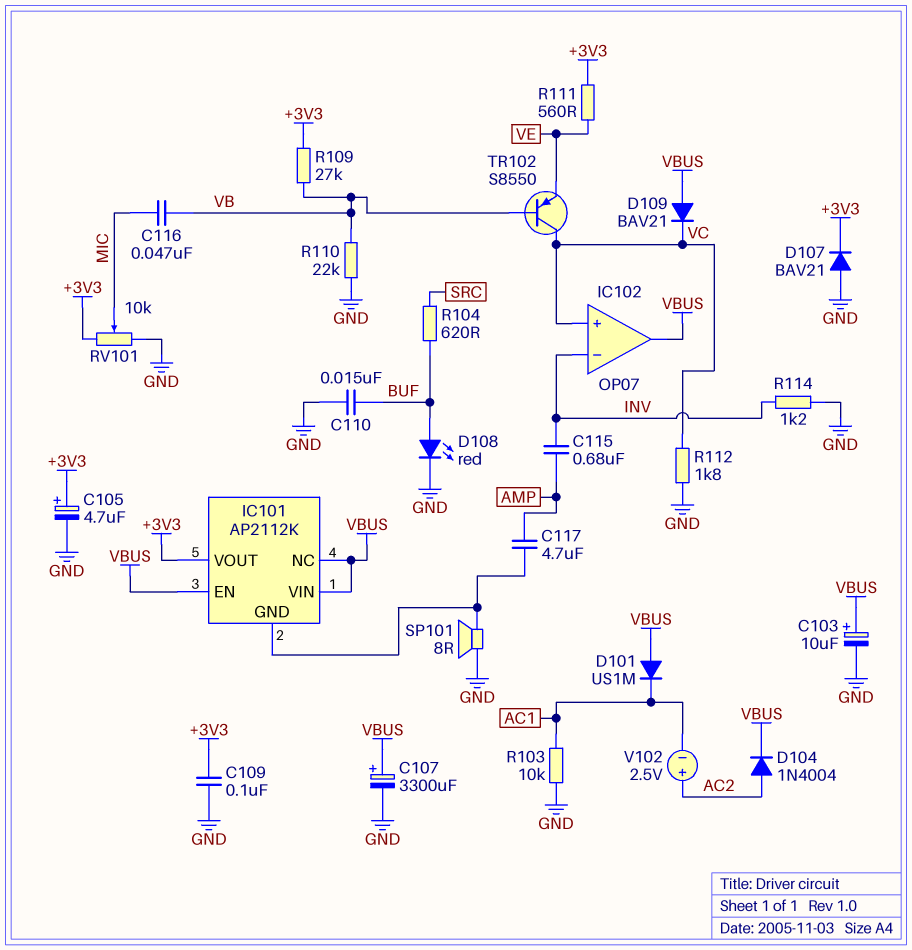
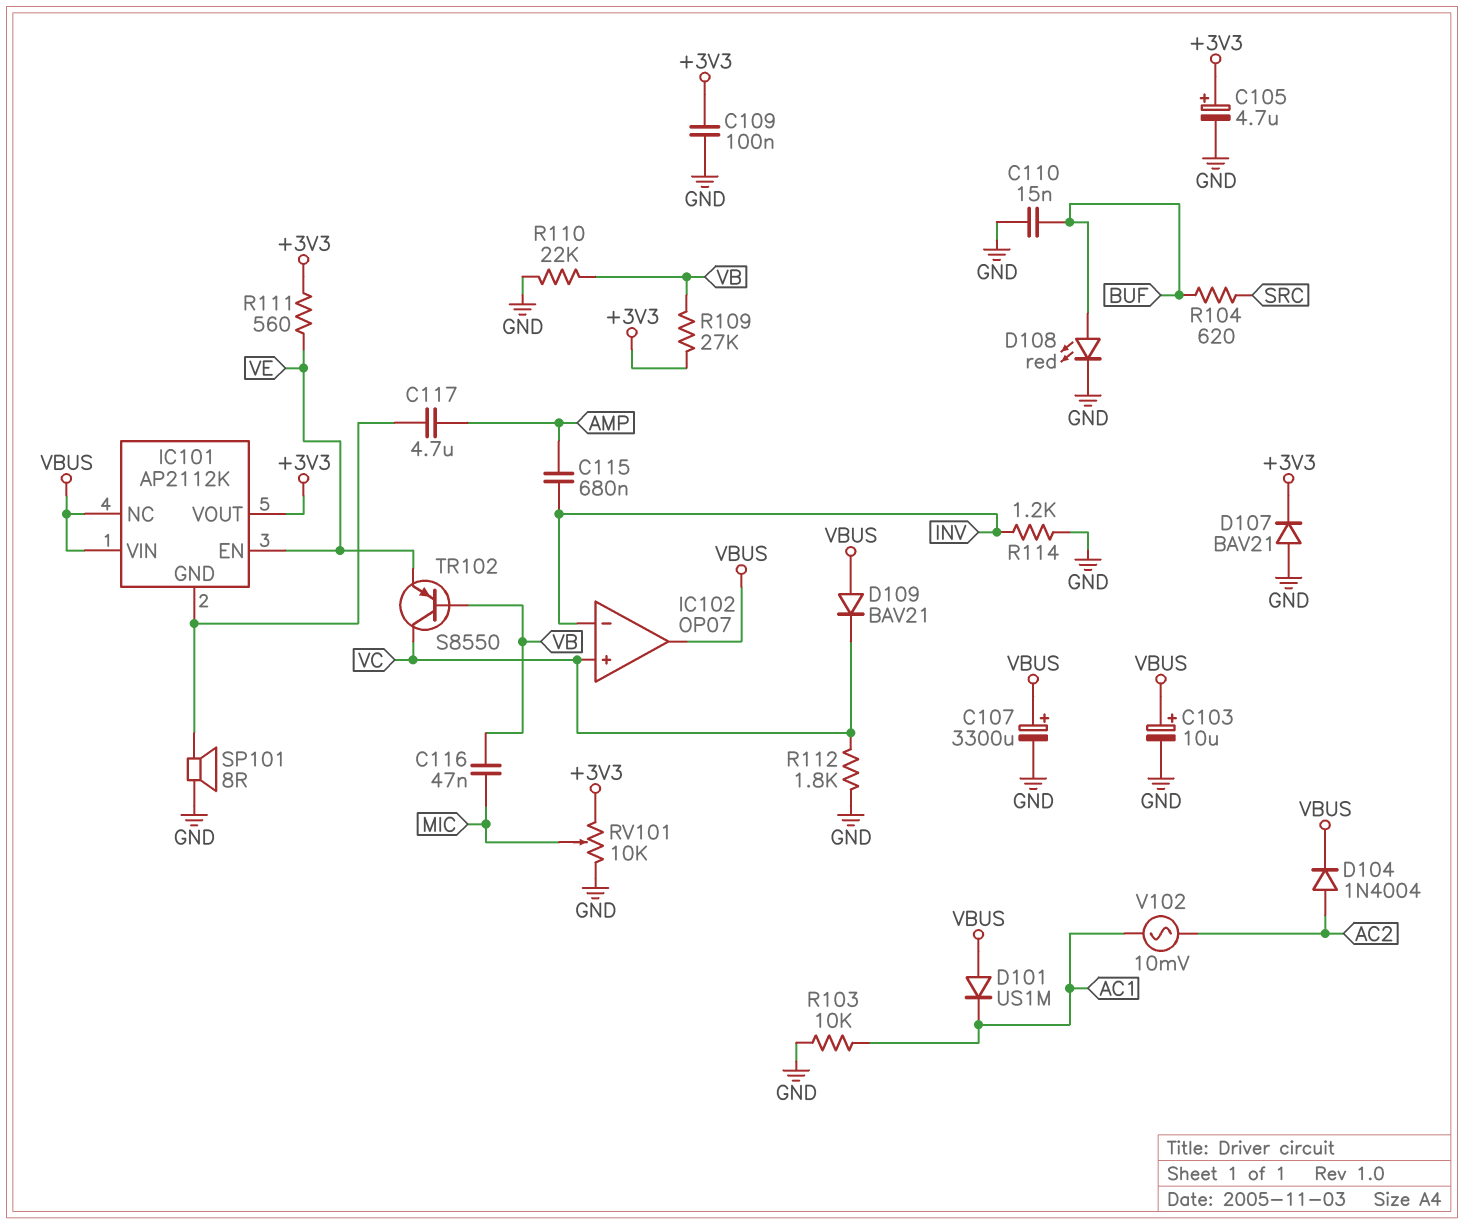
IC101 pin EN: VBUS -> VE
V102: 2.5V (plus AC2, minus AC1) -> AC 10mV (AC1, AC2)

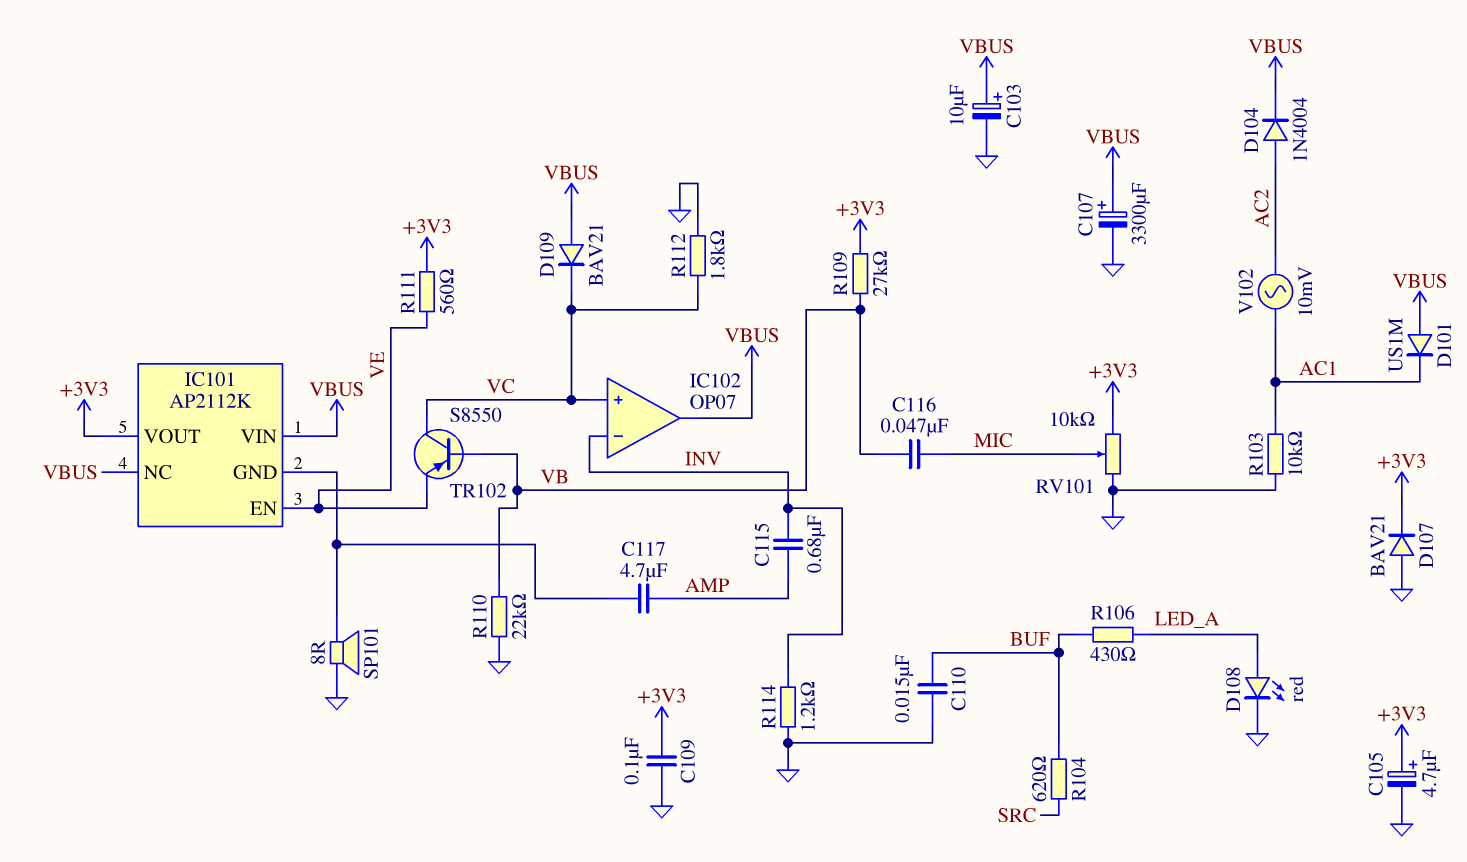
D108: LED red (A BUF, K GND) -> LED red (A LED_A, K GND)
R106: none -> 430 (BUF, LED_A)

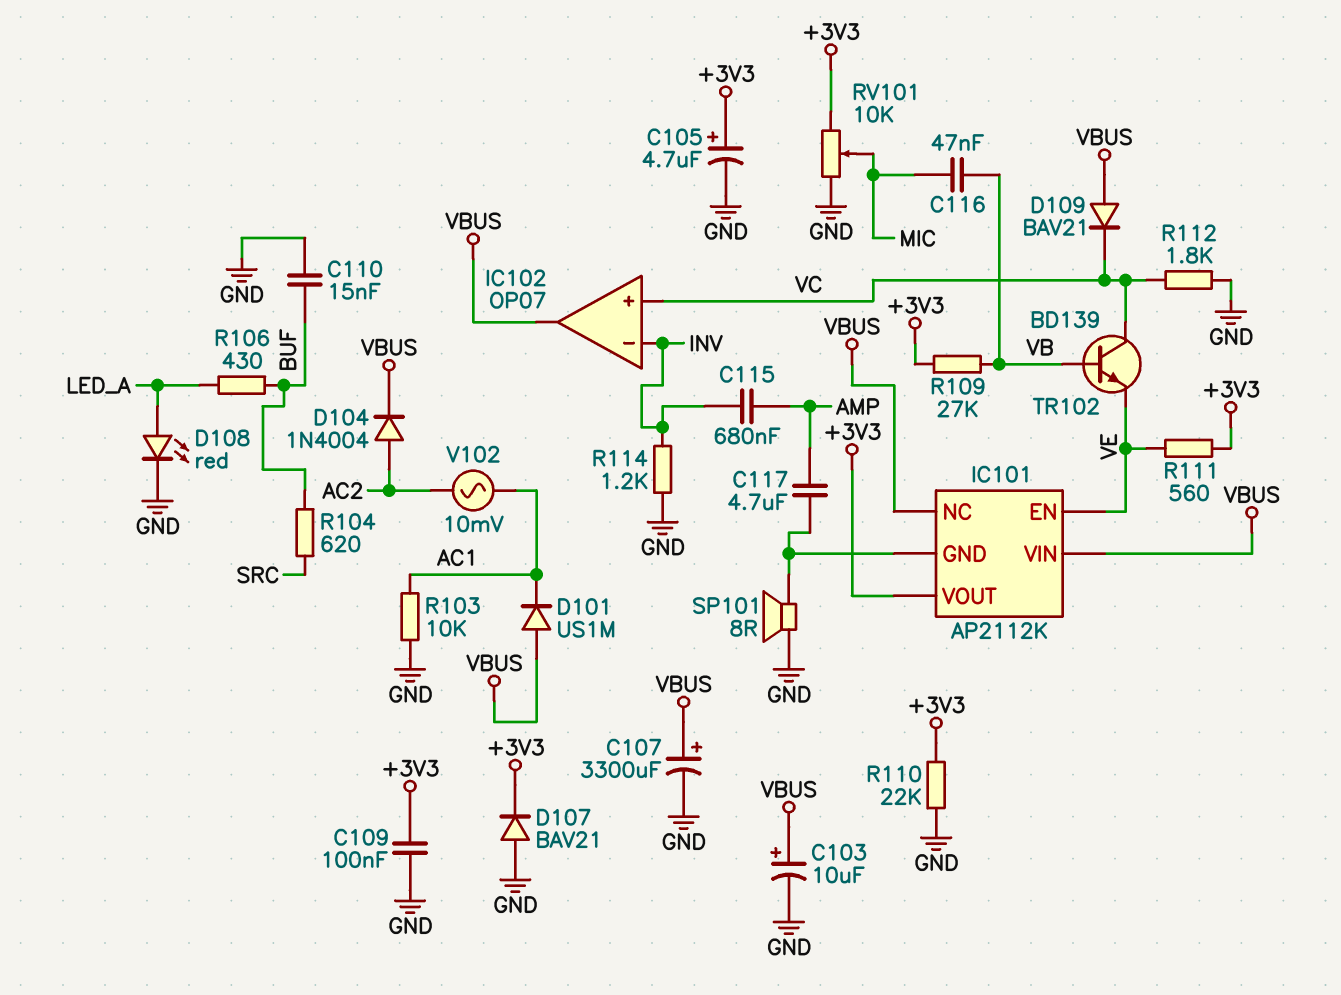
R110: 22k (GND, VB) -> 22k (+3V3, GND)
TR102: PNP S8550 (B VB, C VC, E VE) -> NPN BD139 (B VB, C VC, E VE)

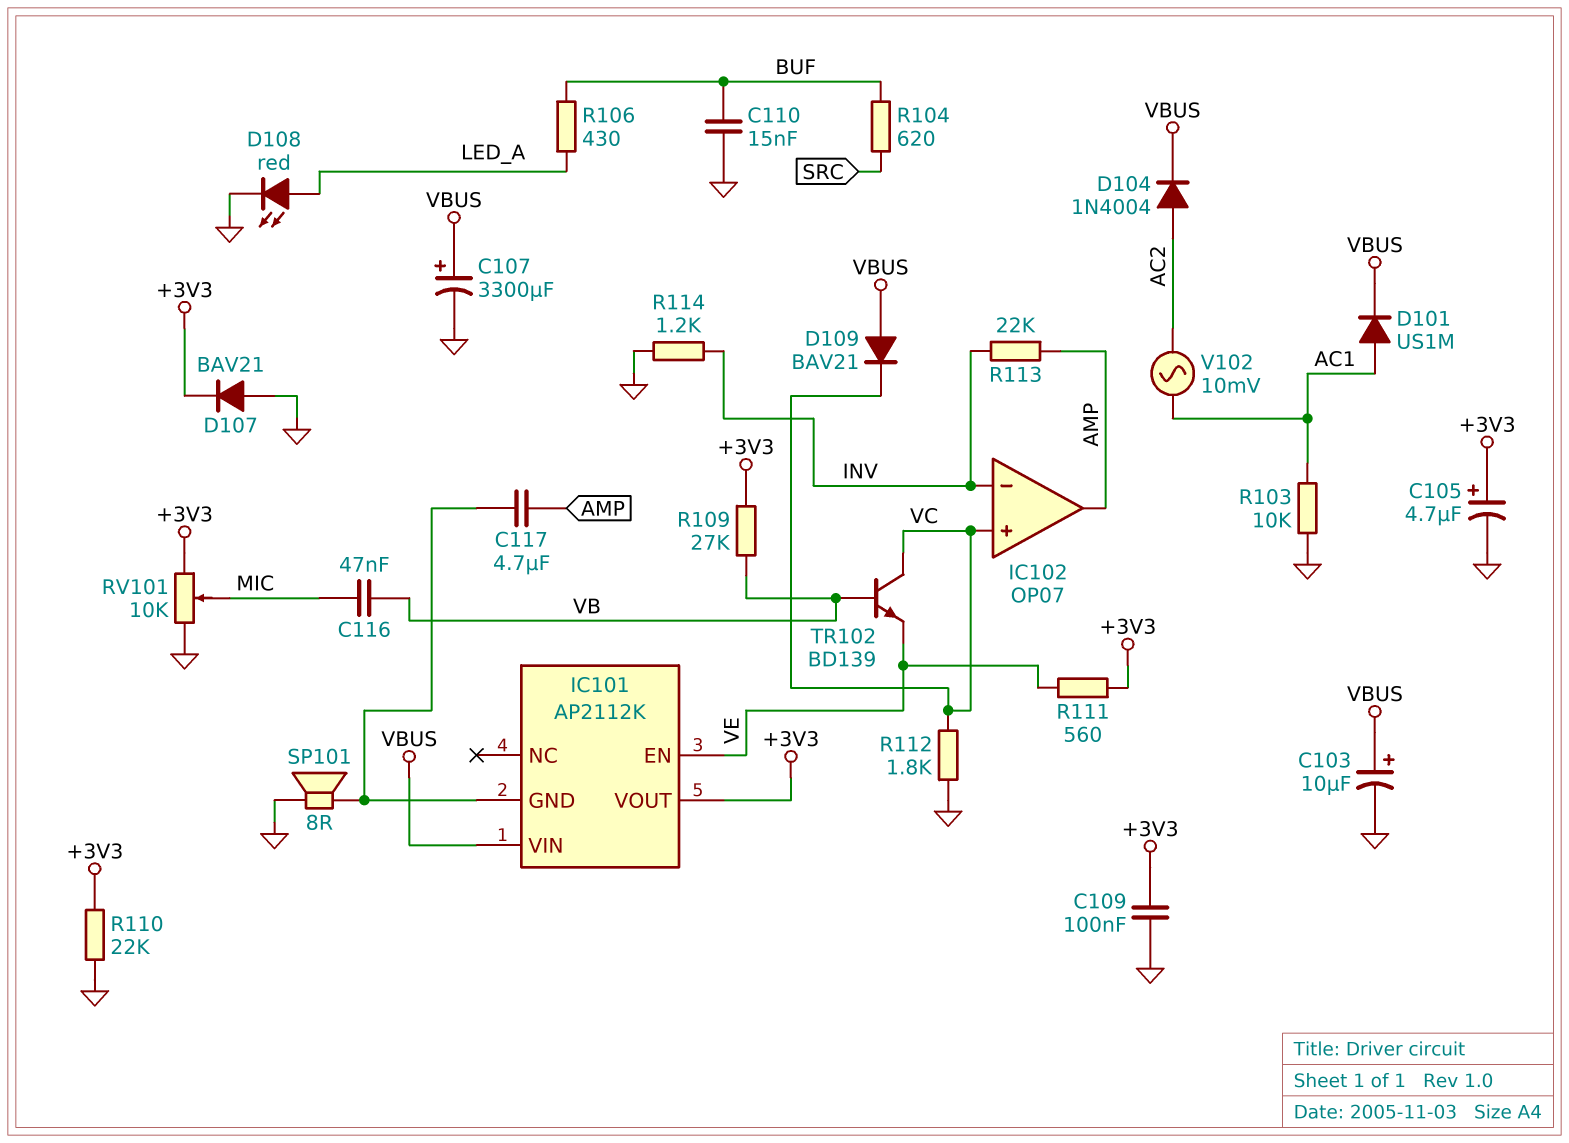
C115: 680nF (AMP, INV) -> none
D101: diode US1M (A VBUS, K AC1) -> diode US1M (A AC1, K VBUS)
IC101 pin NC: VBUS -> none
IC102 pin out: VBUS -> AMP
R113: none -> 22k (AMP, INV)

